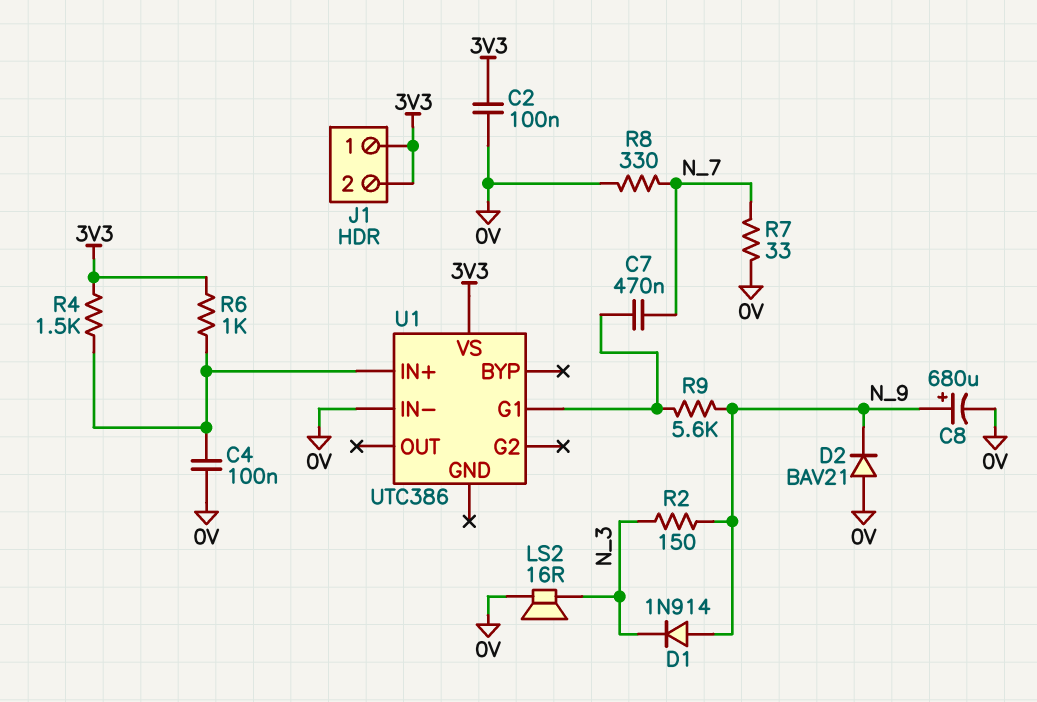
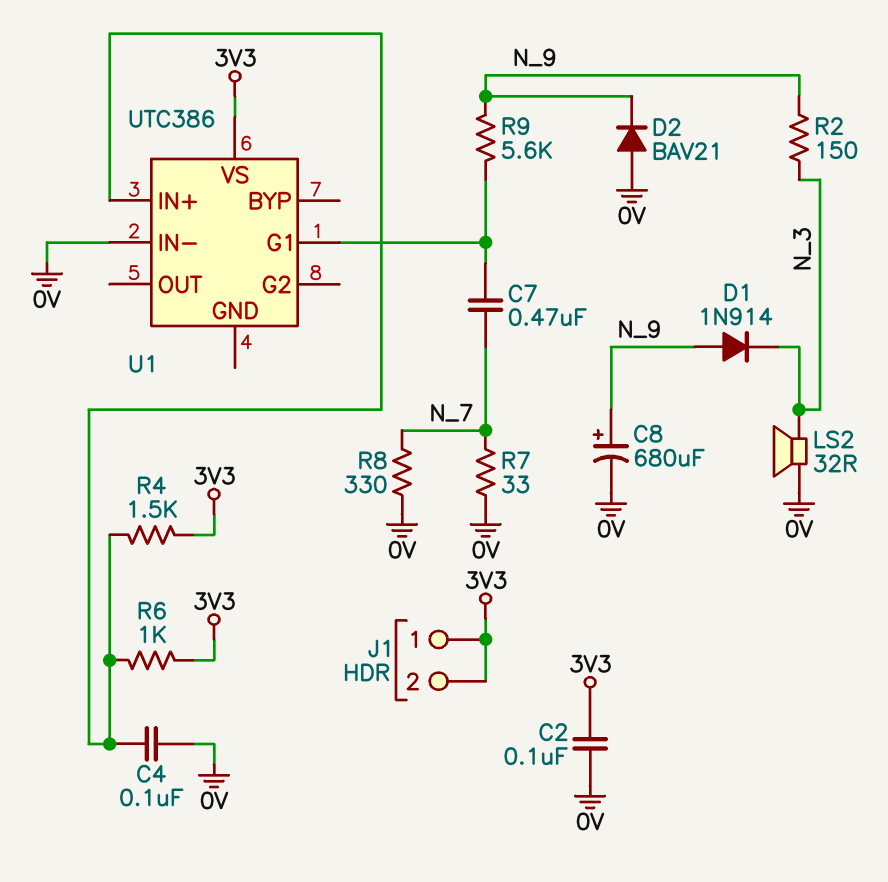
LS2: speaker 16R (0V, N_3) -> speaker 32R (0V, N_3)

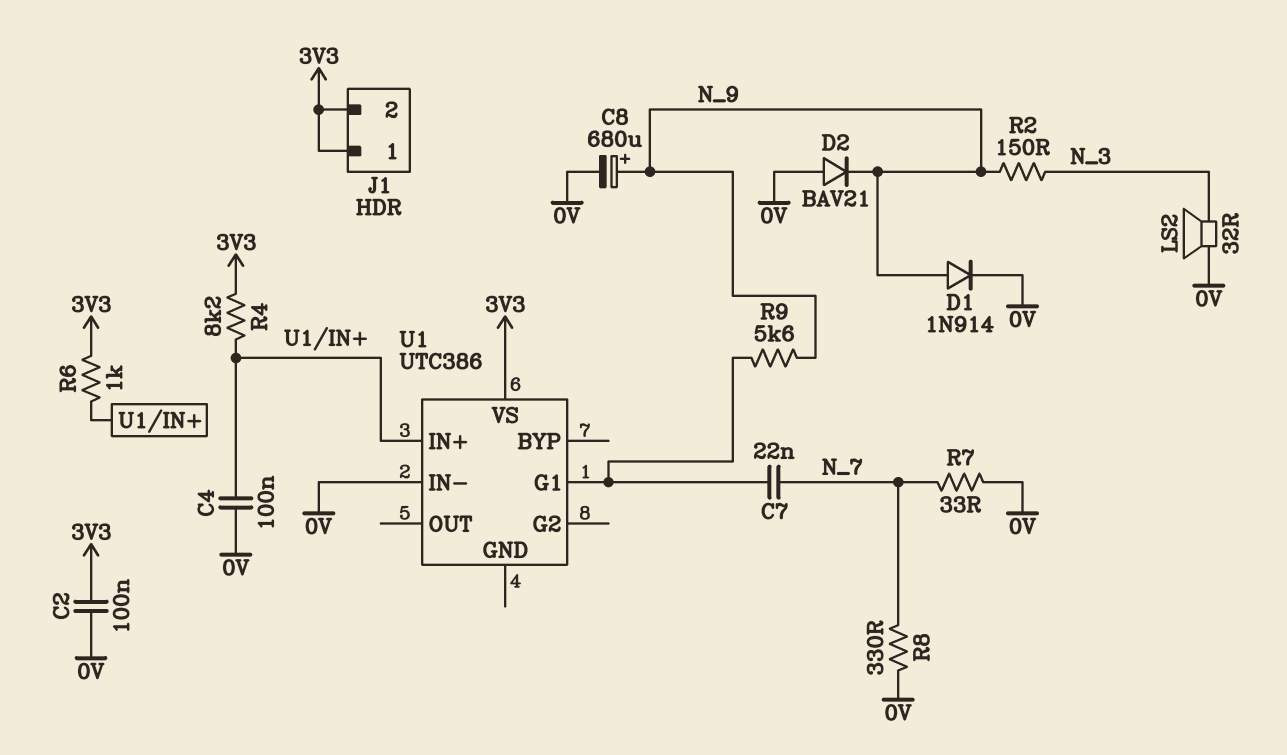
C7: 470nF (N_7, U1/G1) -> 22nF (N_7, U1/G1)
D1: diode 1N914 (A N_9, K N_3) -> diode 1N914 (A N_9, K 0V)
R4: 1.5k (3V3, U1/IN+) -> 8.2k (3V3, U1/IN+)

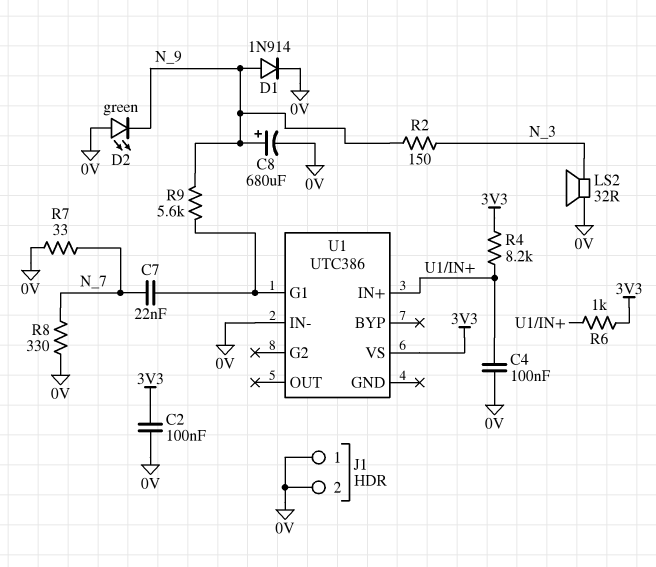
D2: diode BAV21 (A 0V, K N_9) -> LED green (A 0V, K N_9)
J1 pin 1: 3V3 -> 0V
J1 pin 2: 3V3 -> 0V

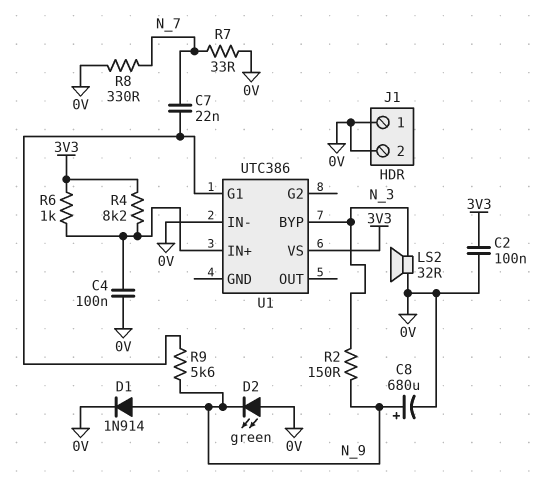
U1 pin BYP: none -> N_3

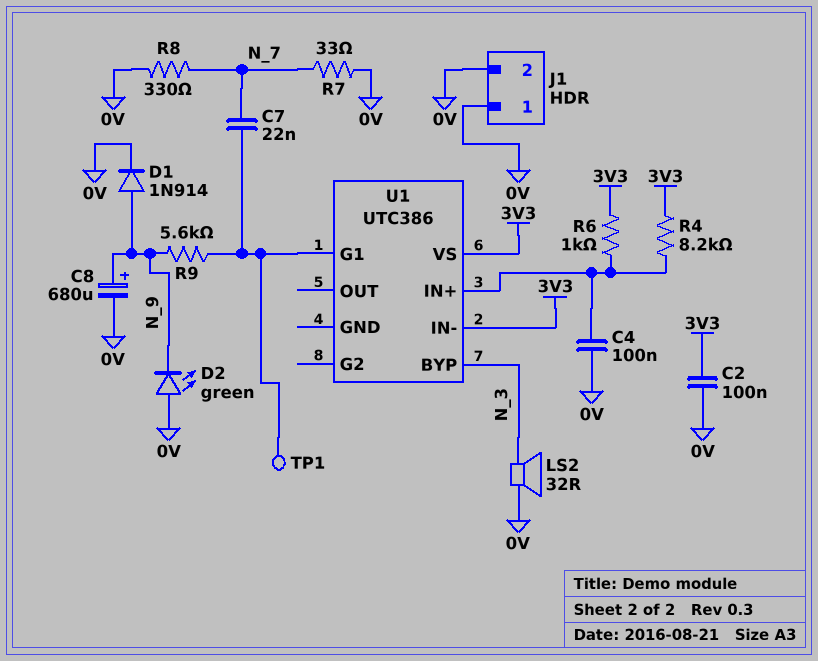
R2: 150 (N_3, N_9) -> none
TP1: none -> test point (U1/G1)
U1 pin IN-: 0V -> 3V3

